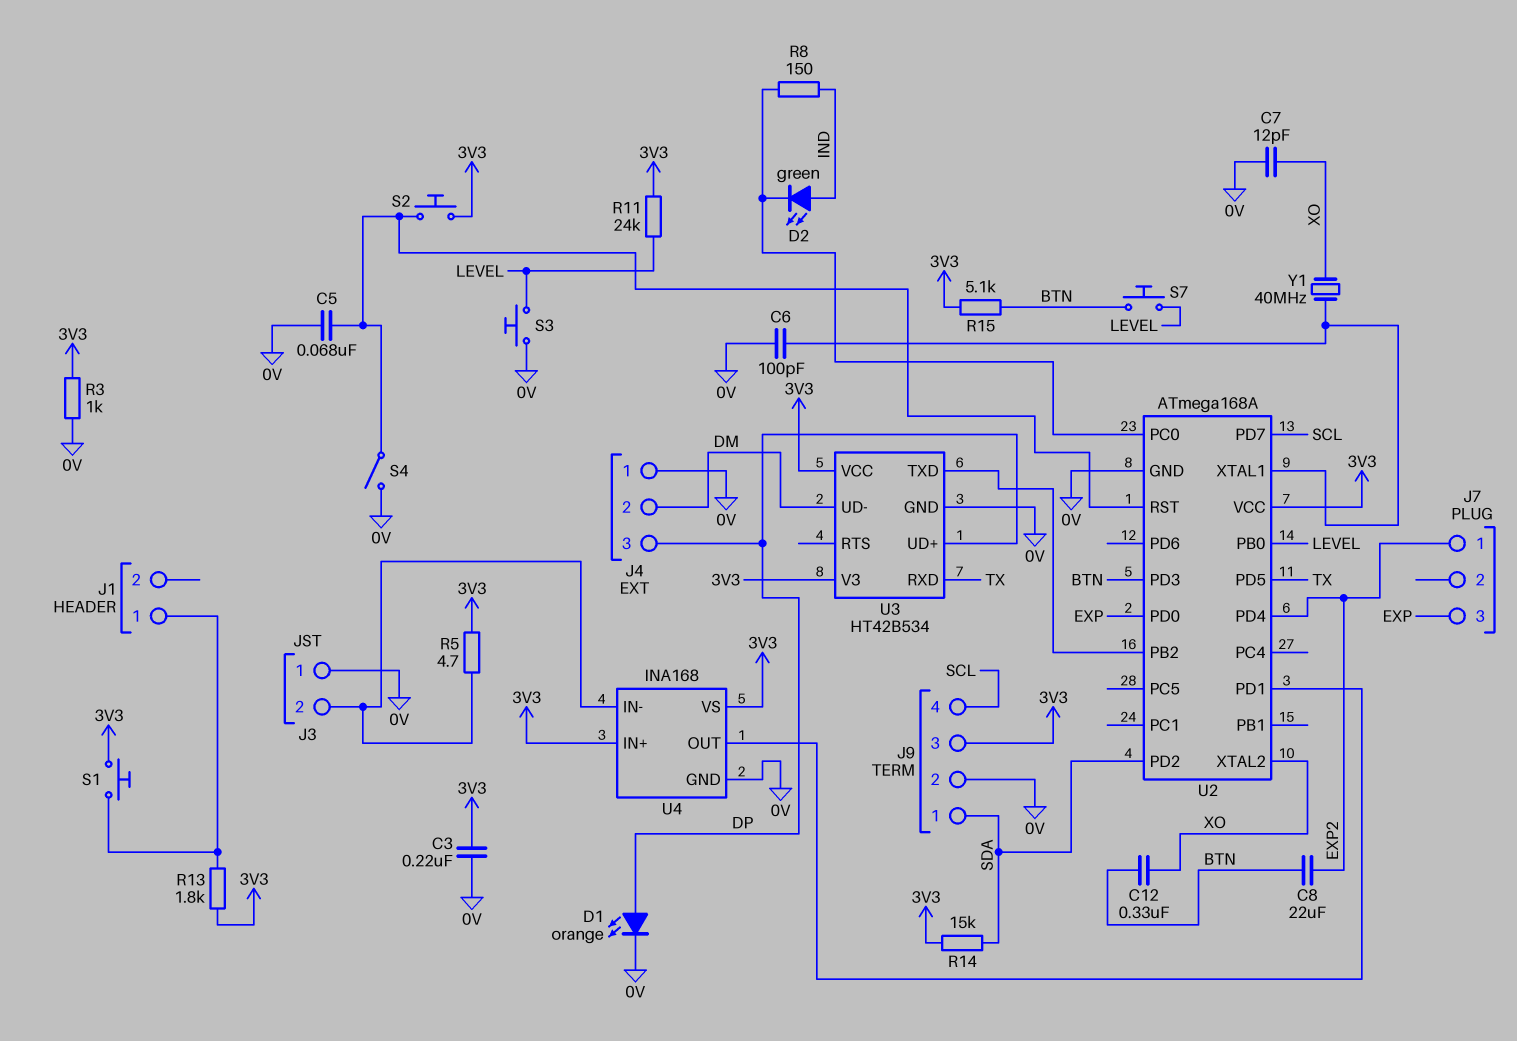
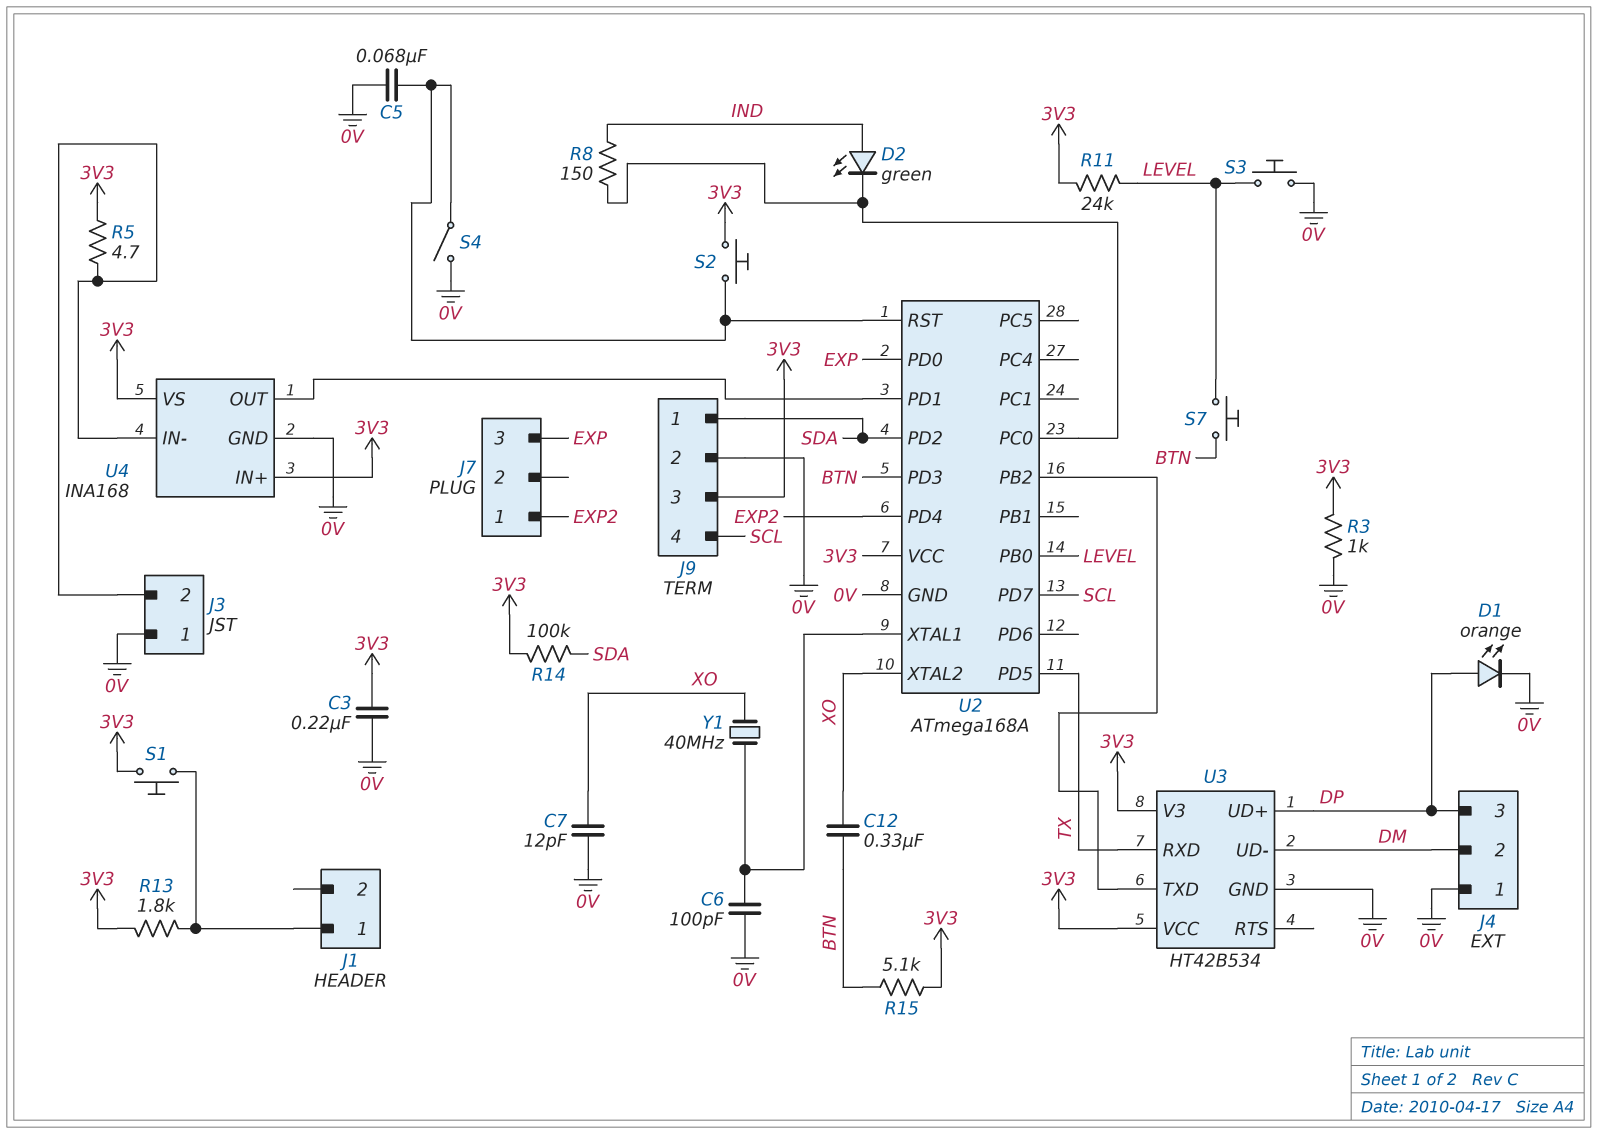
C8: 22uF (BTN, EXP2) -> none
R14: 15k (3V3, SDA) -> 100k (3V3, SDA)

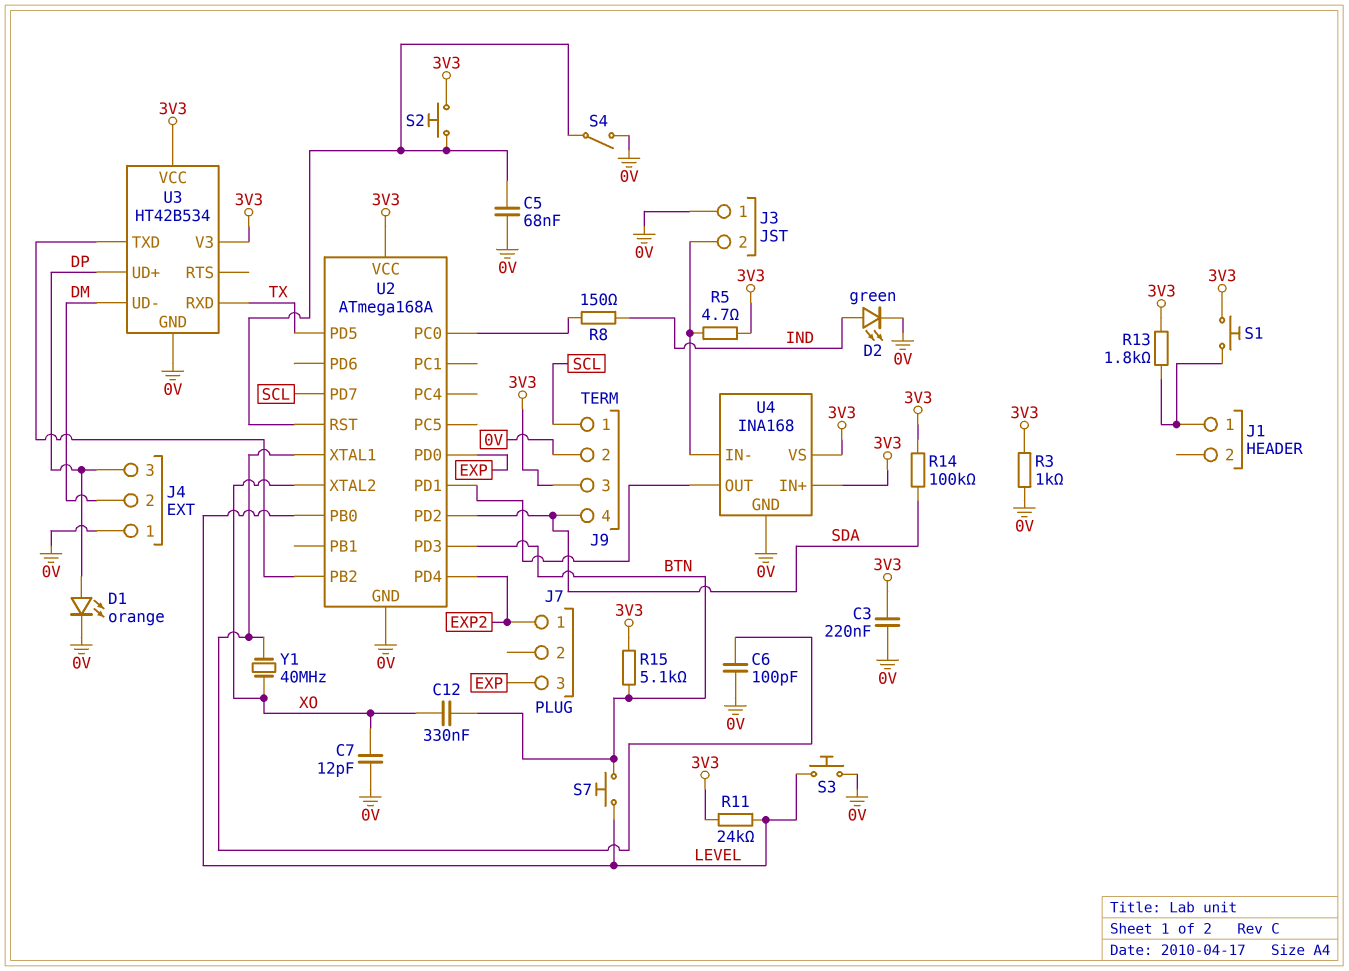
D2: LED green (A IND, K U2/PC0) -> LED green (A IND, K 0V)
J9 pin 1: SDA -> SCL
J9 pin 4: SCL -> SDA

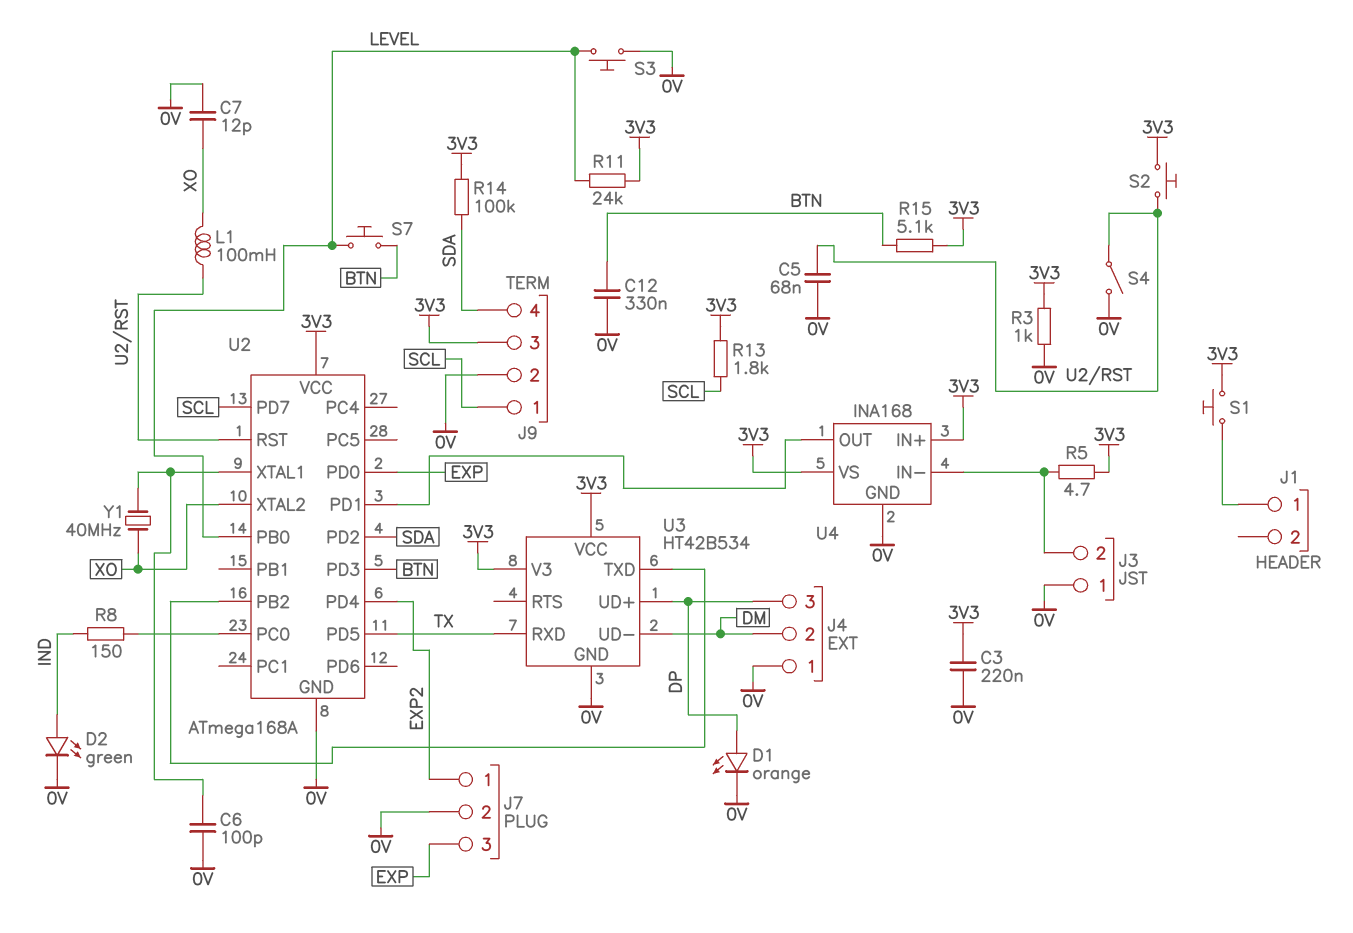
C12: 330nF (BTN, XO) -> 330nF (0V, BTN)
J7 pin 2: none -> 0V
L1: none -> 100mH (U2/RST, XO)
R13: 1.8k (3V3, J1/1) -> 1.8k (3V3, SCL)

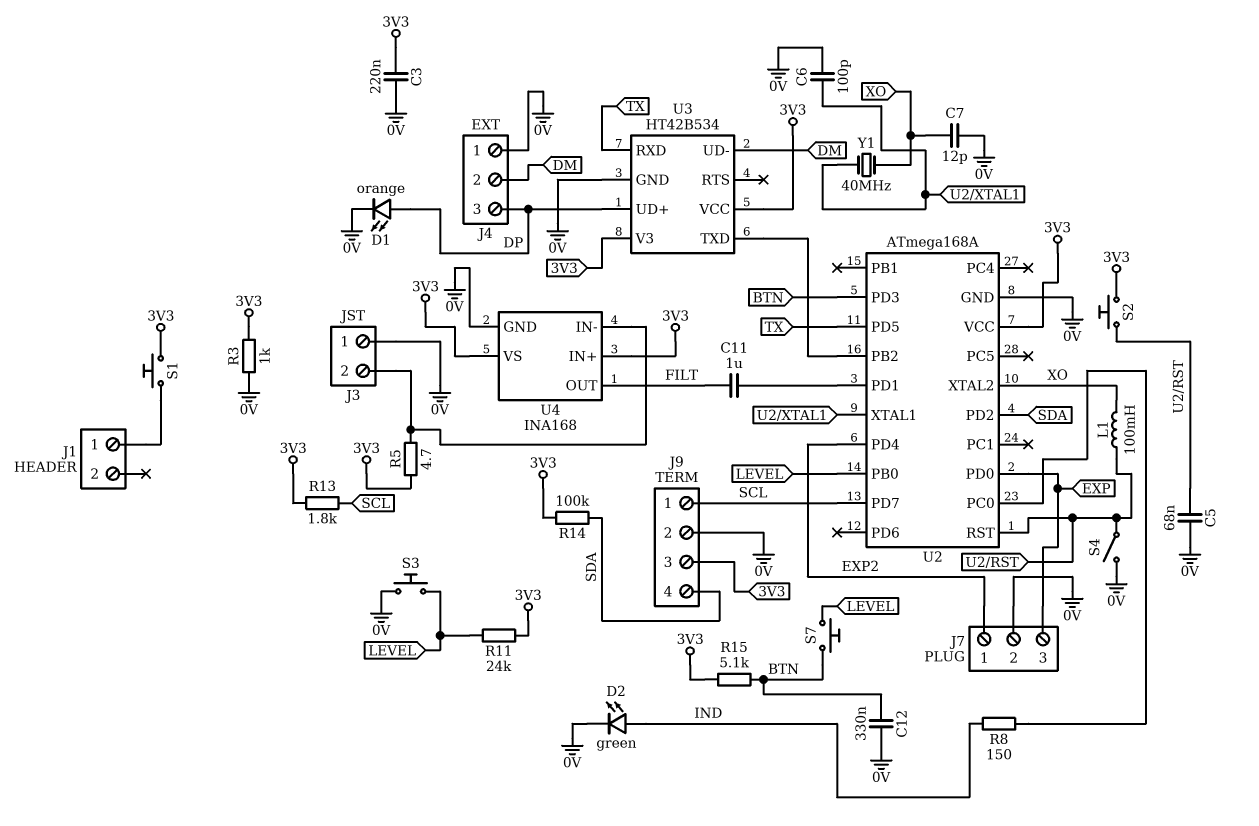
C11: none -> 1uF (FILT, U2/PD1)
U4 pin OUT: U2/PD1 -> FILT

